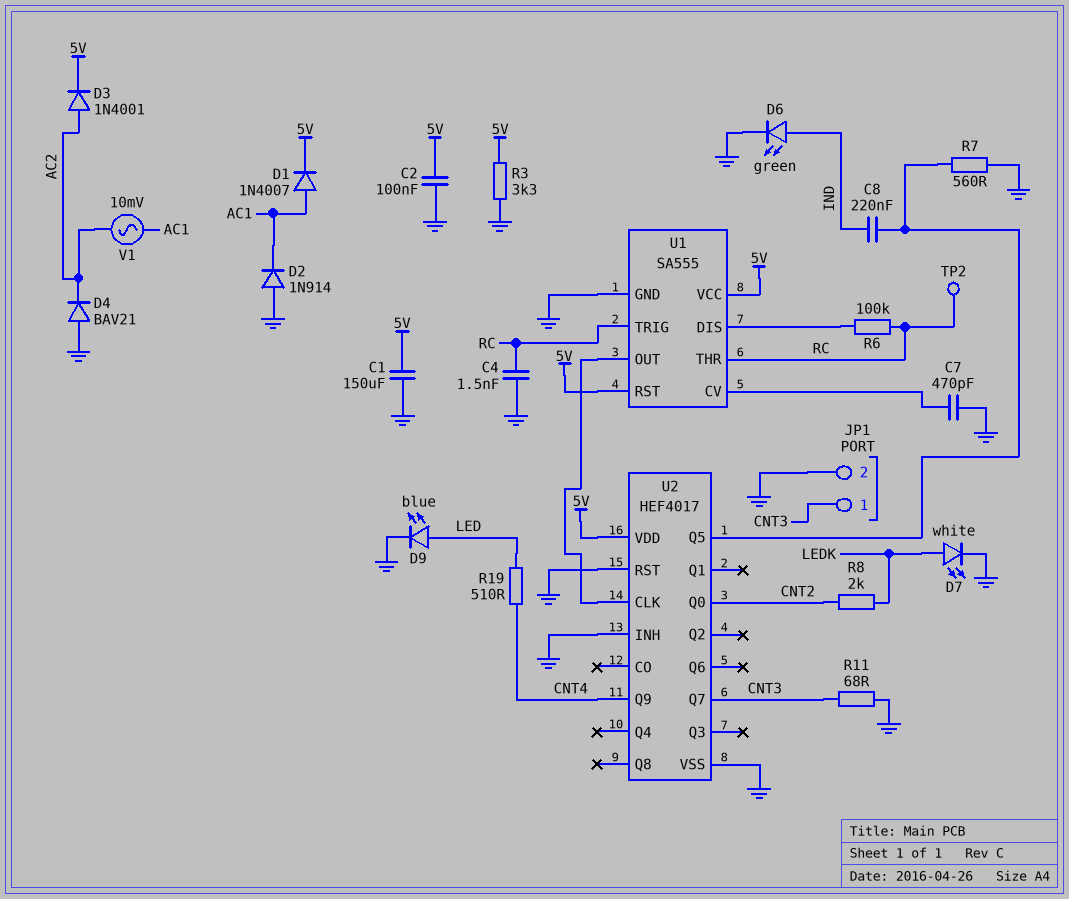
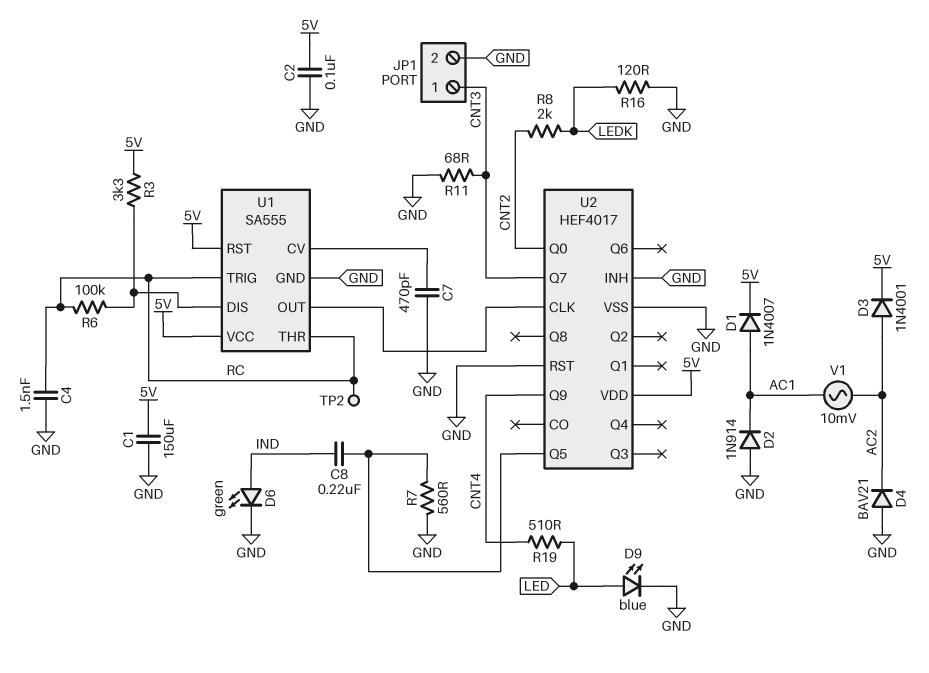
D7: LED white (A LEDK, K GND) -> none
R3: 3.3k (5V, GND) -> 3.3k (5V, U1/DIS)
R16: none -> 120 (GND, LEDK)

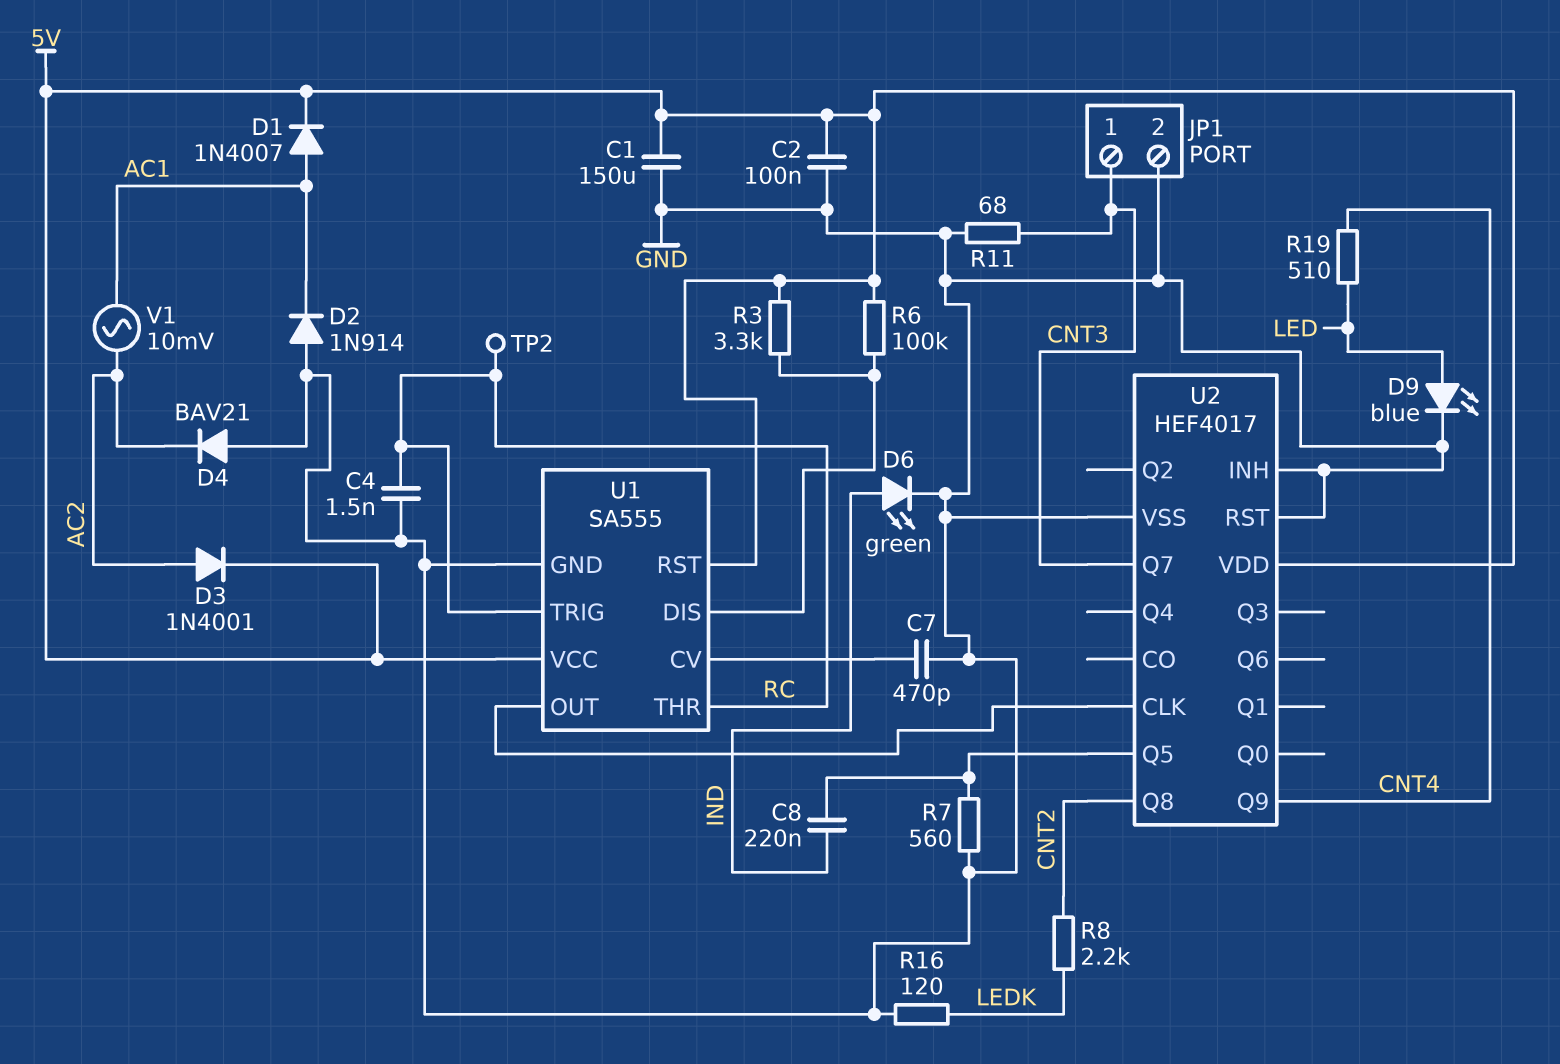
R6: 100k (RC, U1/DIS) -> 100k (5V, U1/DIS)
R8: 2k (CNT2, LEDK) -> 2.2k (CNT2, LEDK)
U2 pin Q0: CNT2 -> none
U2 pin Q8: none -> CNT2

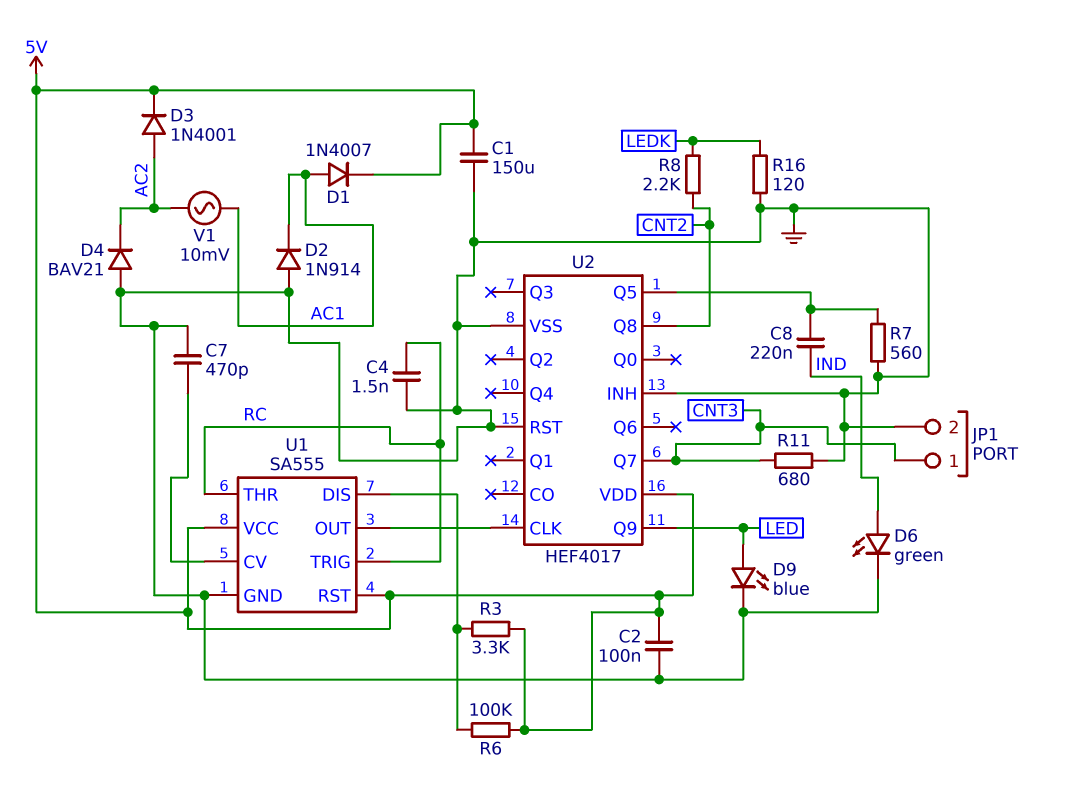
R11: 68 (CNT3, GND) -> 680 (CNT3, GND)
R19: 510 (CNT4, LED) -> none
TP2: test point (RC) -> none
U2 pin Q9: CNT4 -> LED

